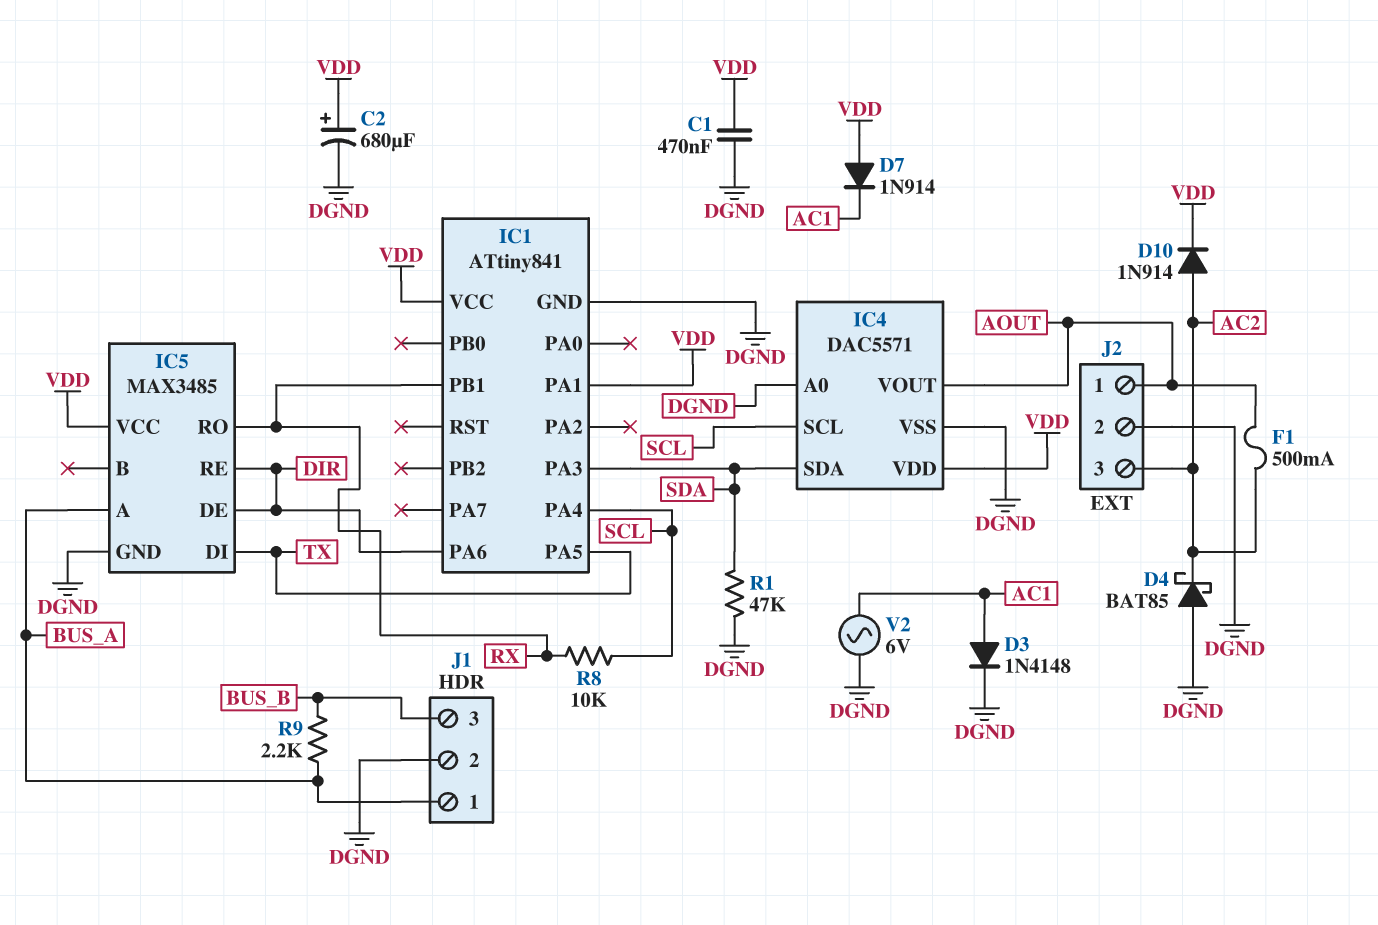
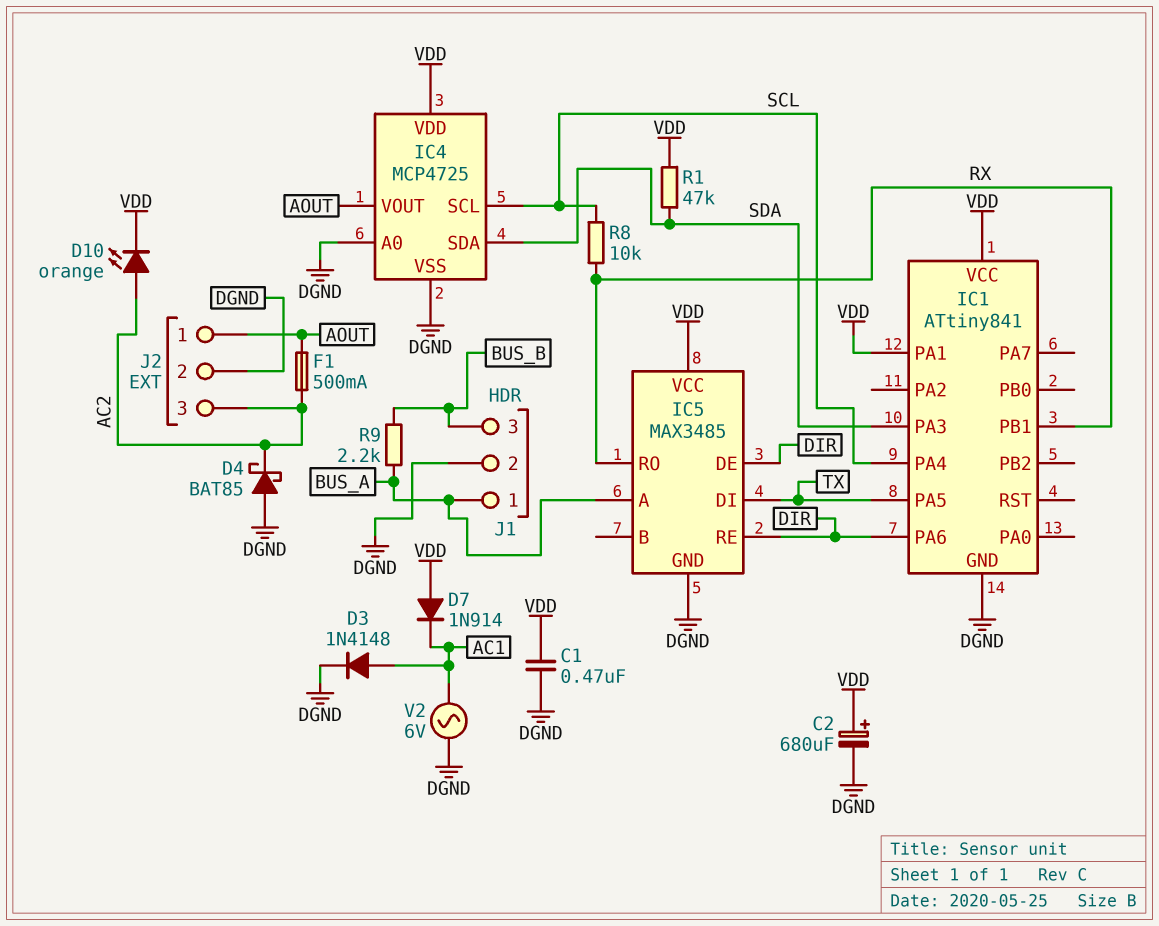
D10: diode 1N914 (A AC2, K VDD) -> LED orange (A AC2, K VDD)
IC4: DAC5571 -> MCP4725
R1: 47k (DGND, SDA) -> 47k (SDA, VDD)

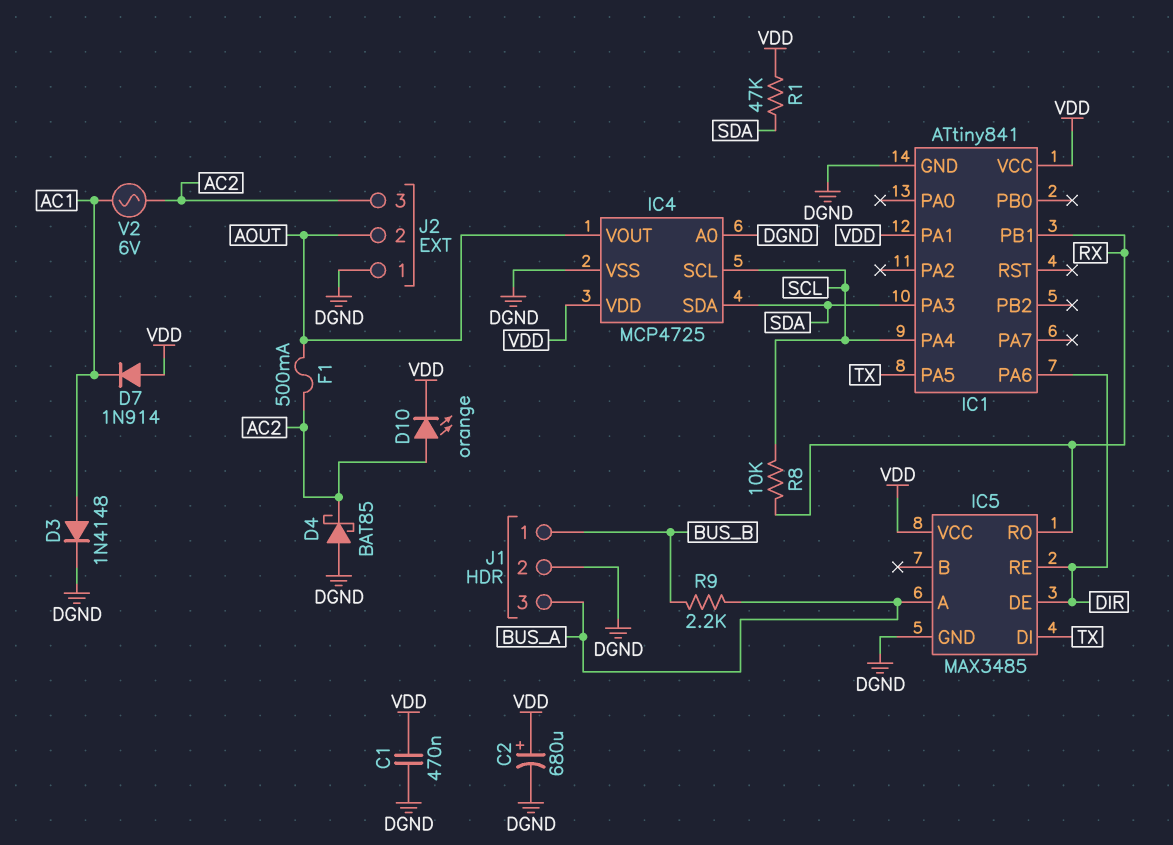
J1 pin 1: BUS_A -> BUS_B
J1 pin 3: BUS_B -> BUS_A
J2 pin 1: AOUT -> DGND
J2 pin 2: DGND -> AOUT
V2: AC 6V (AC1, DGND) -> AC 6V (AC1, AC2)

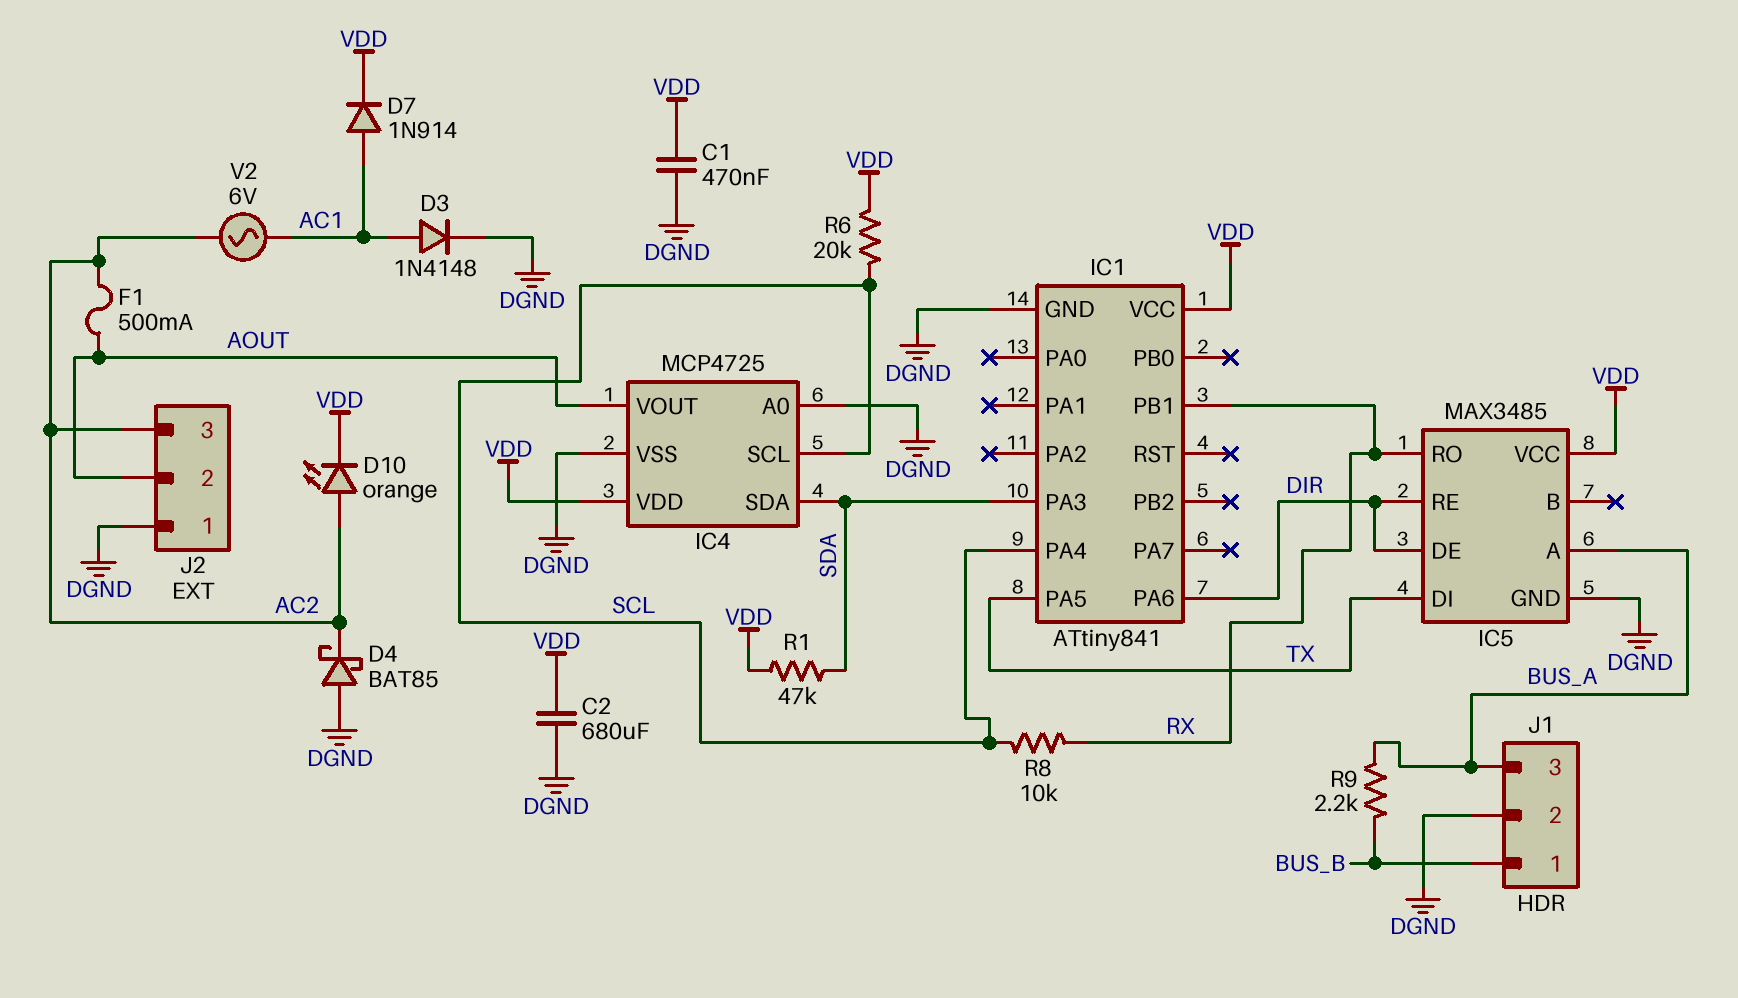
C2: 680uF (plus VDD, minus DGND) -> 680uF (DGND, VDD)
D7: diode 1N914 (A VDD, K AC1) -> diode 1N914 (A AC1, K VDD)
IC1 pin PA1: VDD -> none
R6: none -> 20k (SCL, VDD)

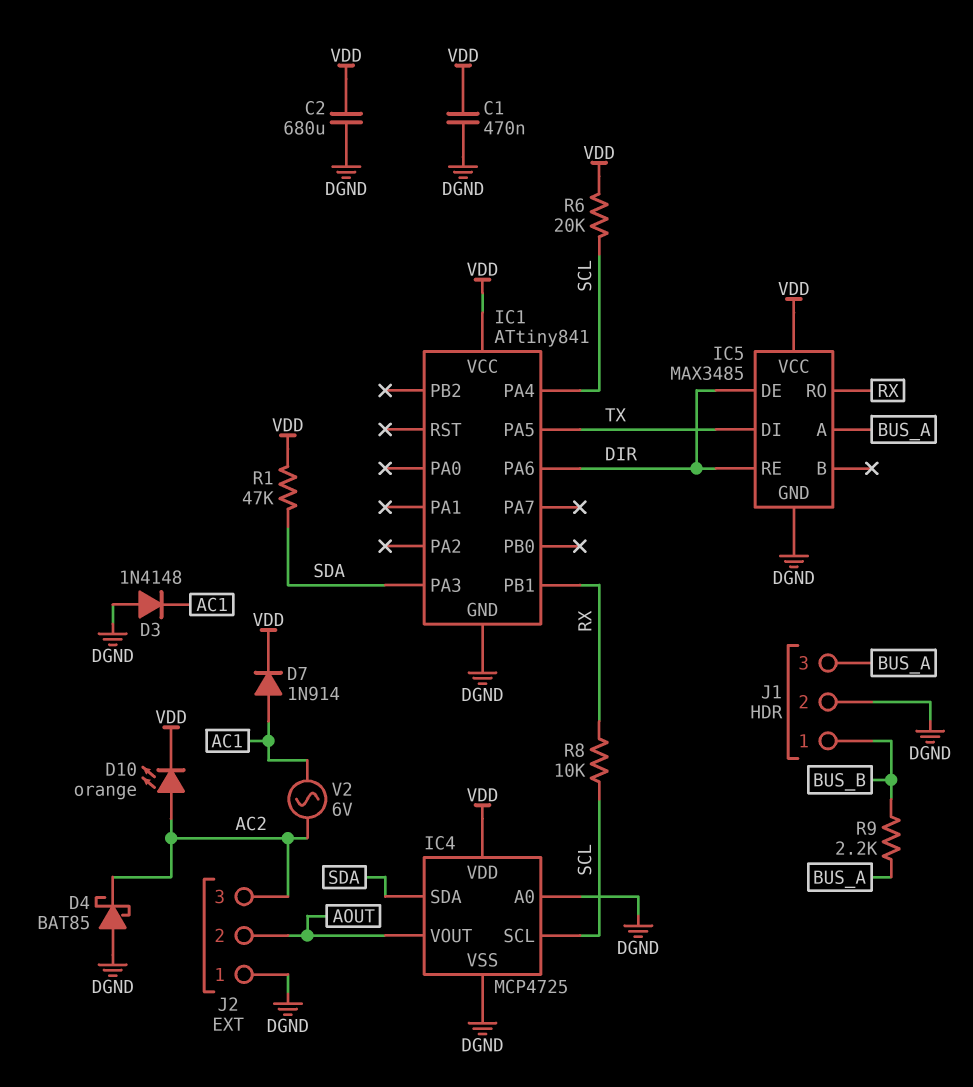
D3: diode 1N4148 (A AC1, K DGND) -> diode 1N4148 (A DGND, K AC1)
F1: 500mA (AC2, AOUT) -> none

